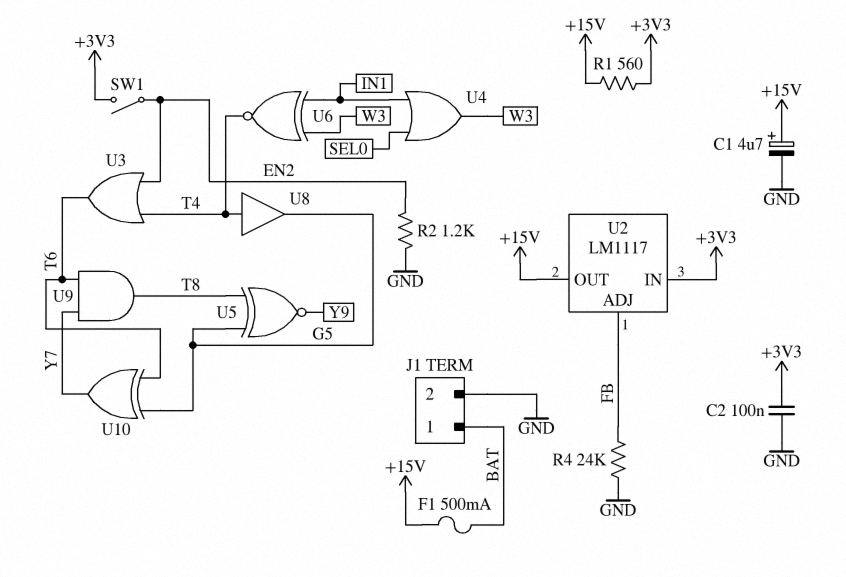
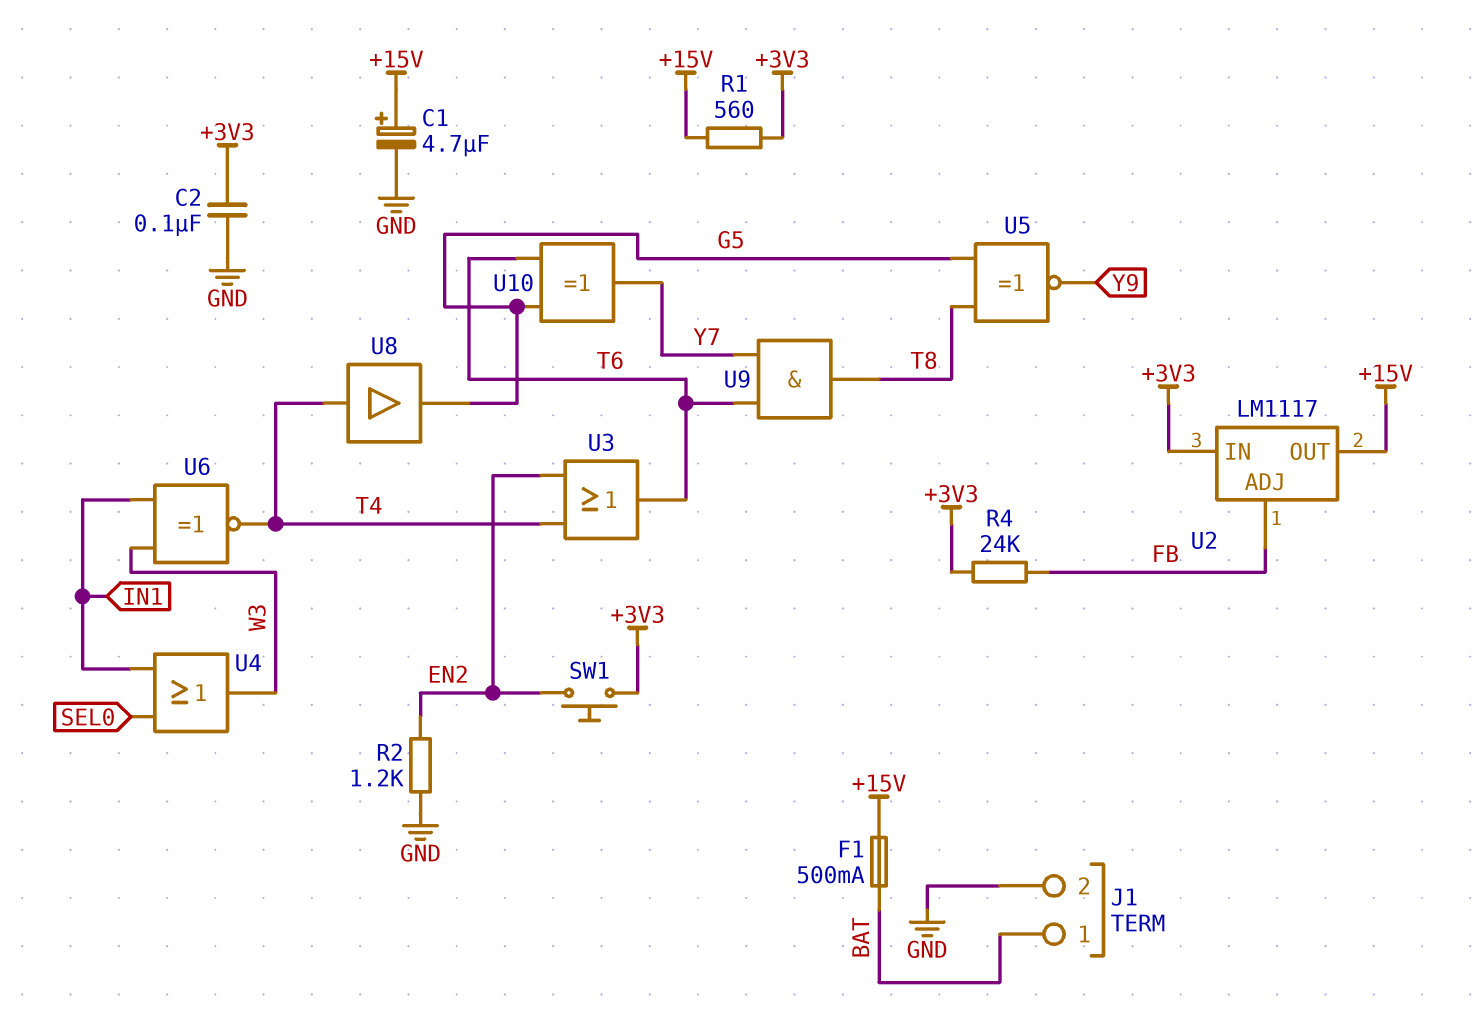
R4: 24k (FB, GND) -> 24k (+3V3, FB)
SW1: switch (+3V3, EN2) -> button (+3V3, EN2)

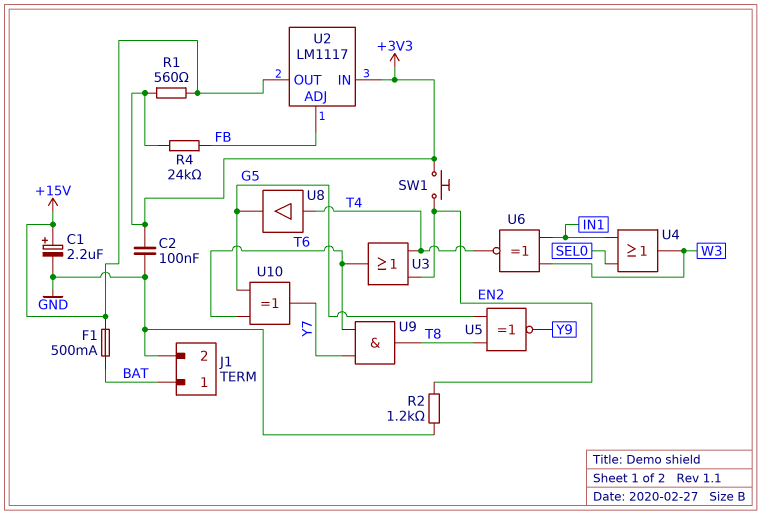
C1: 4.7uF (plus +15V, minus GND) -> 2.2uF (plus +15V, minus GND)

